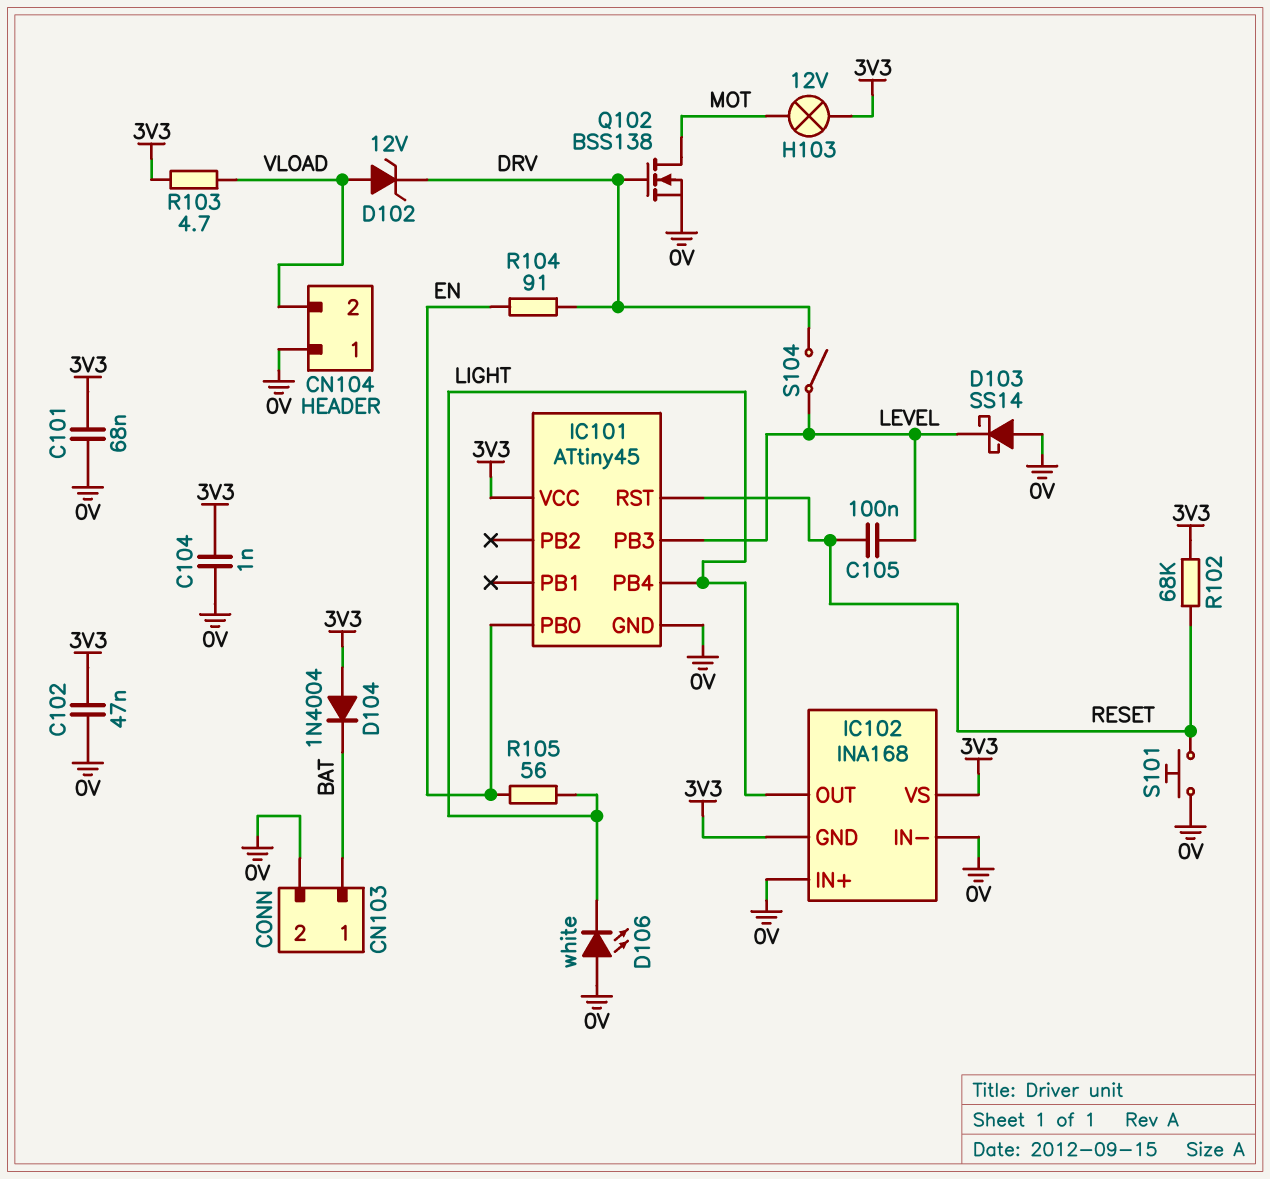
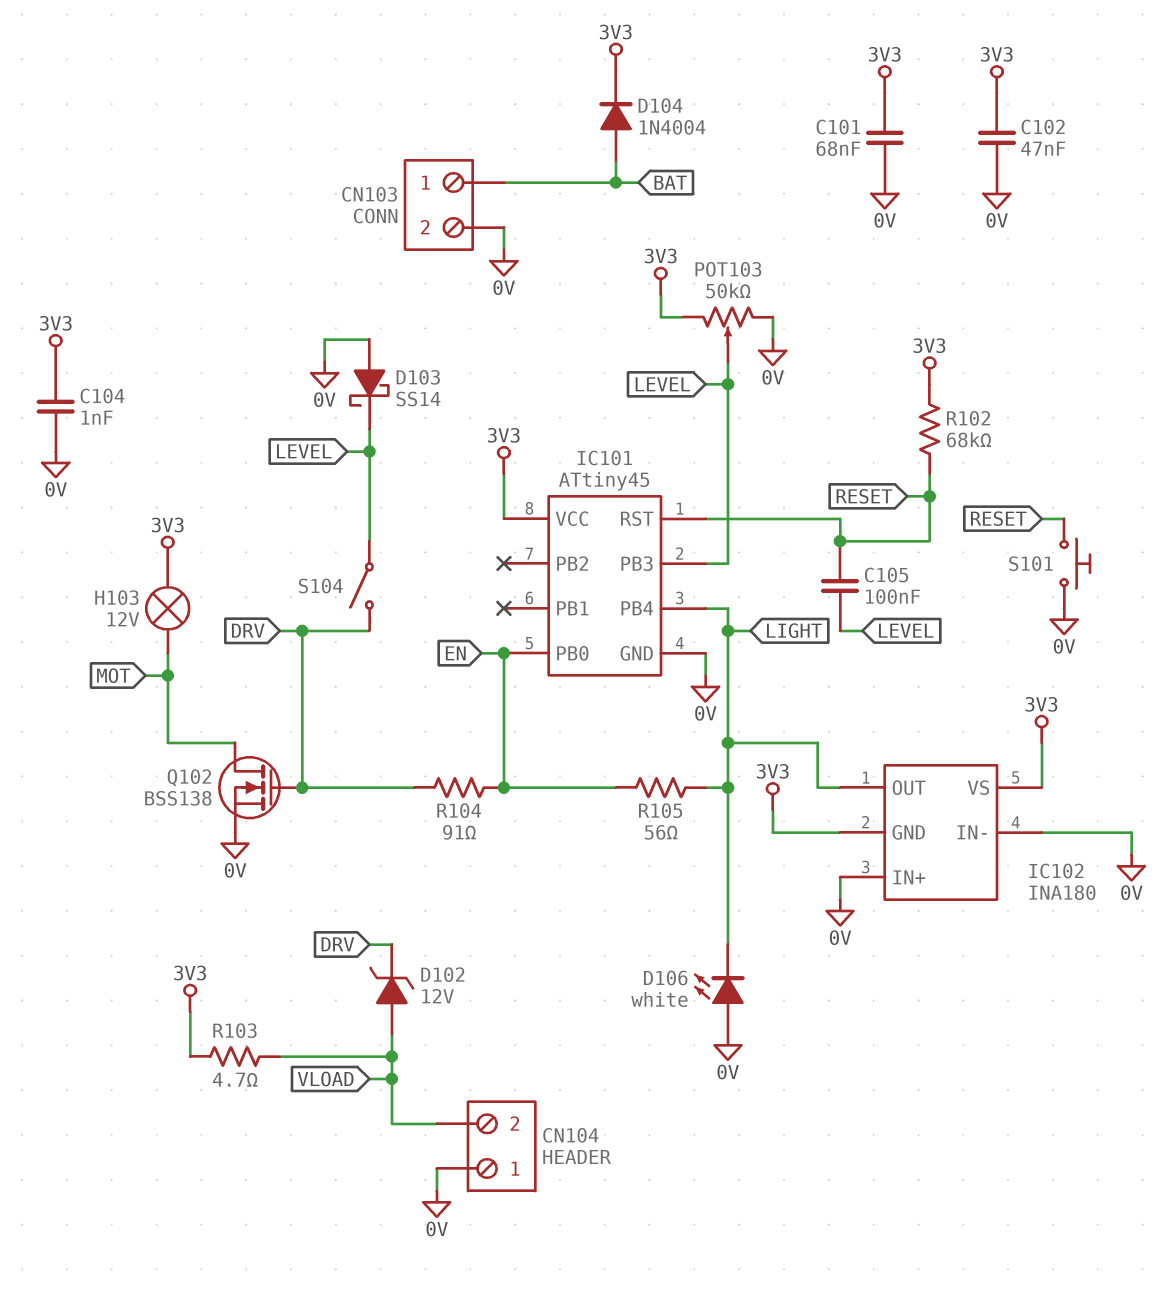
D104: diode 1N4004 (A 3V3, K BAT) -> diode 1N4004 (A BAT, K 3V3)
IC102: INA168 -> INA180
POT103: none -> 50k (0V, 3V3, wiper LEVEL)

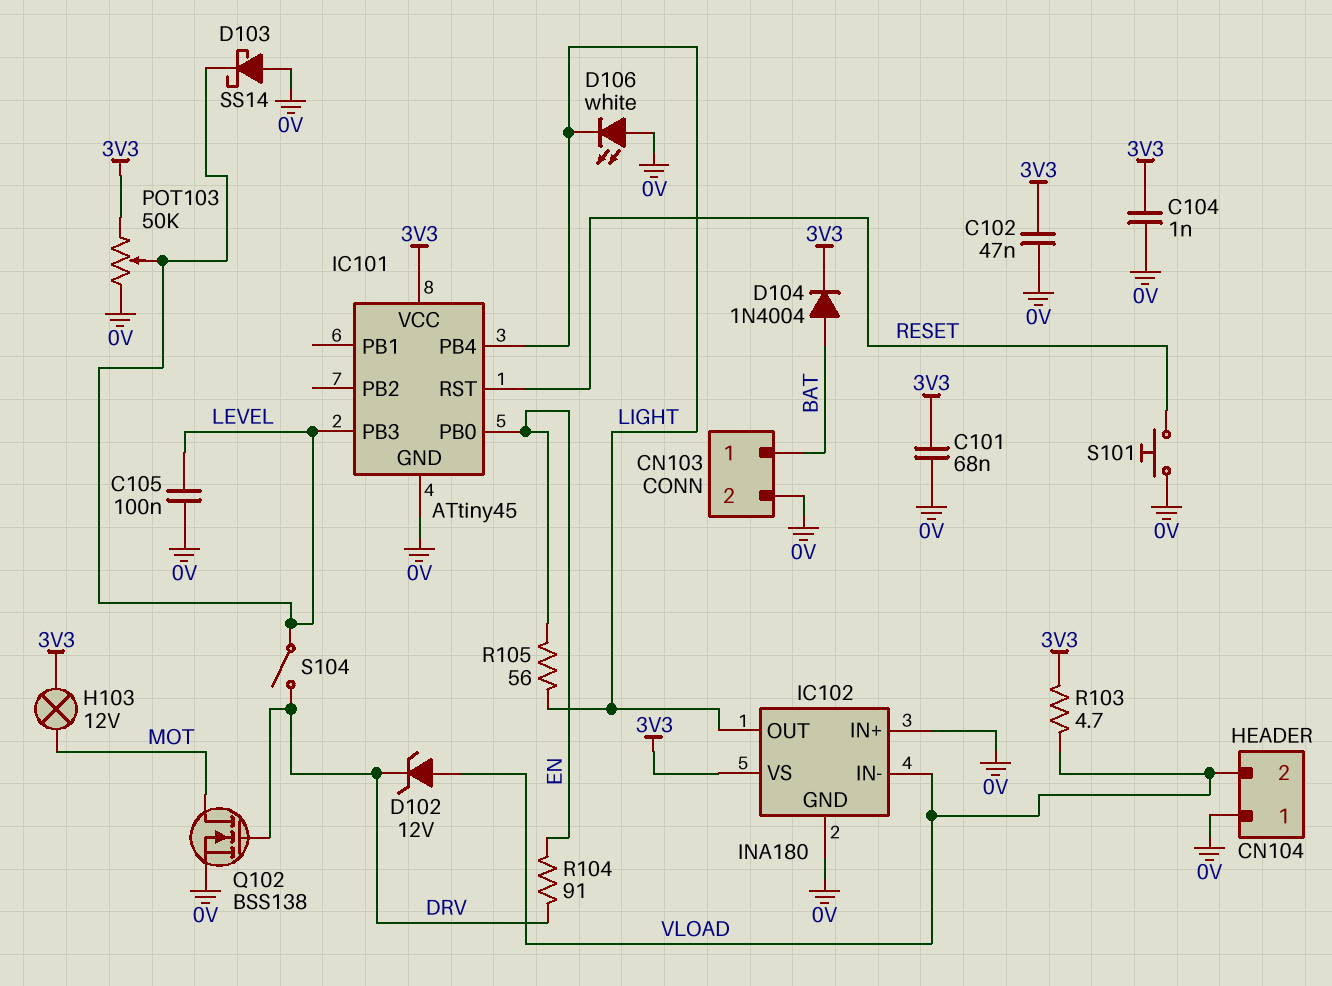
C105: 100nF (LEVEL, RESET) -> 100nF (0V, LEVEL)
IC102 pin GND: 3V3 -> 0V
IC102 pin IN-: 0V -> VLOAD
R102: 68k (3V3, RESET) -> none

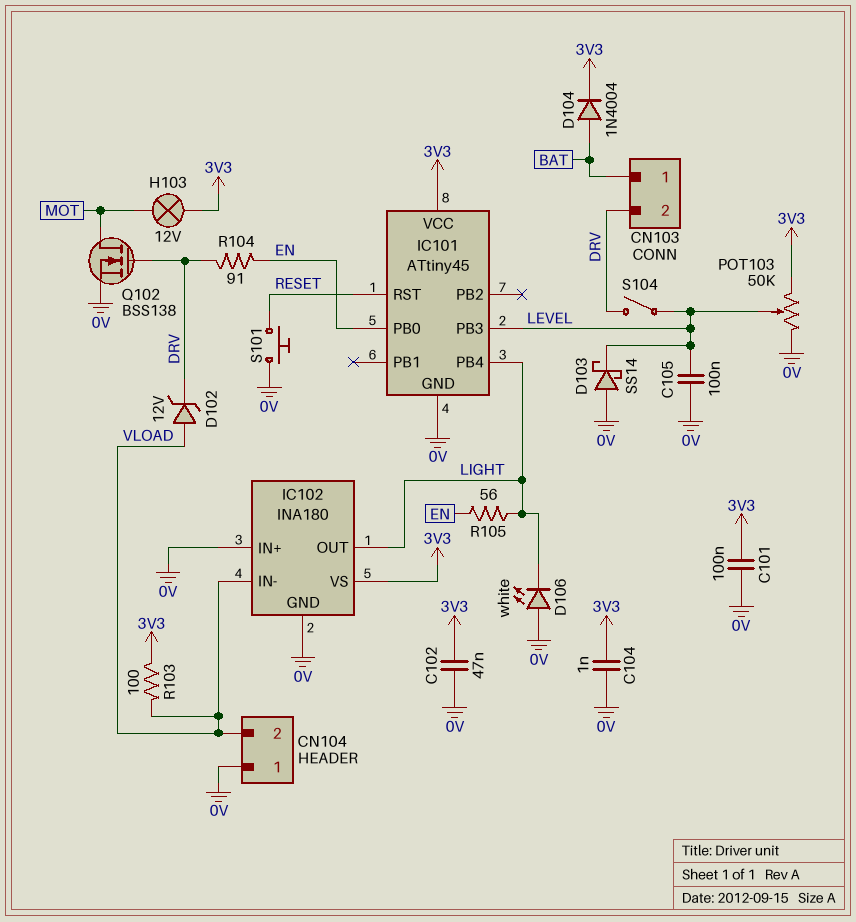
C101: 68nF (0V, 3V3) -> 100nF (0V, 3V3)
CN103 pin 2: 0V -> DRV
R103: 4.7 (3V3, VLOAD) -> 100 (3V3, VLOAD)

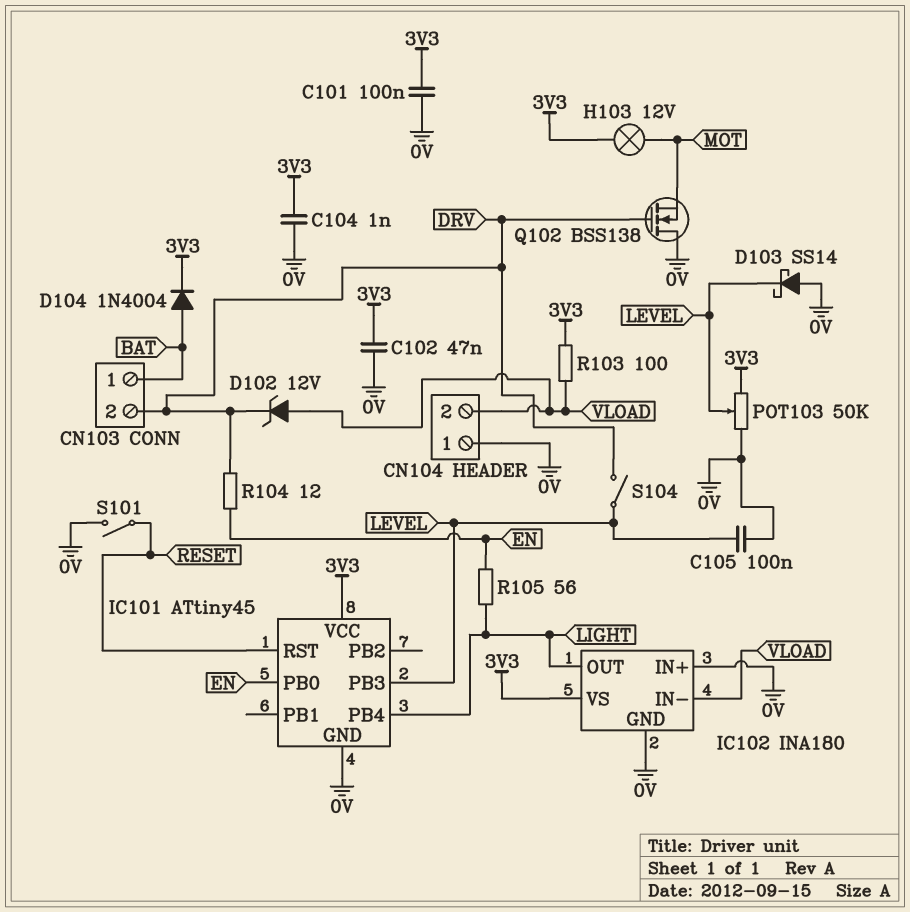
D106: LED white (A 0V, K LIGHT) -> none
Q102: NMOS BSS138 (G DRV, D MOT, S 0V) -> NMOS BSS138 (G DRV, D 0V, S MOT)
R104: 91 (DRV, EN) -> 12 (DRV, EN)
S101: button (0V, RESET) -> switch (0V, RESET)

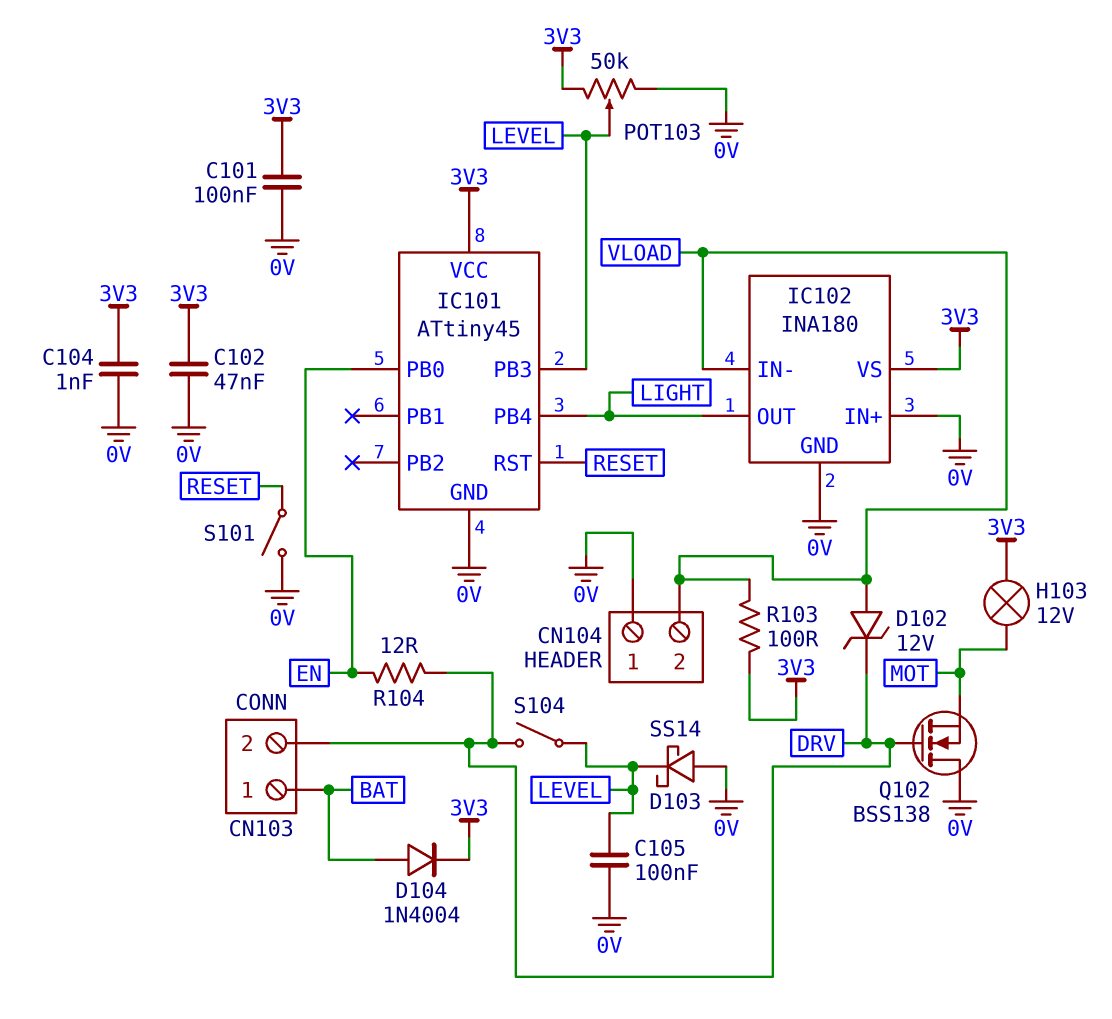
R105: 56 (EN, LIGHT) -> none

